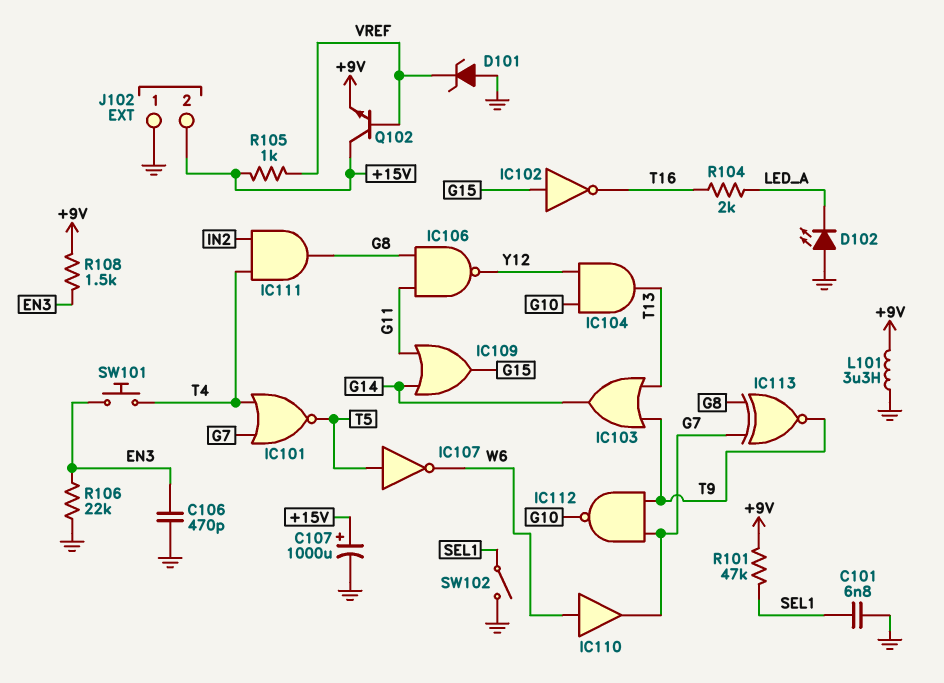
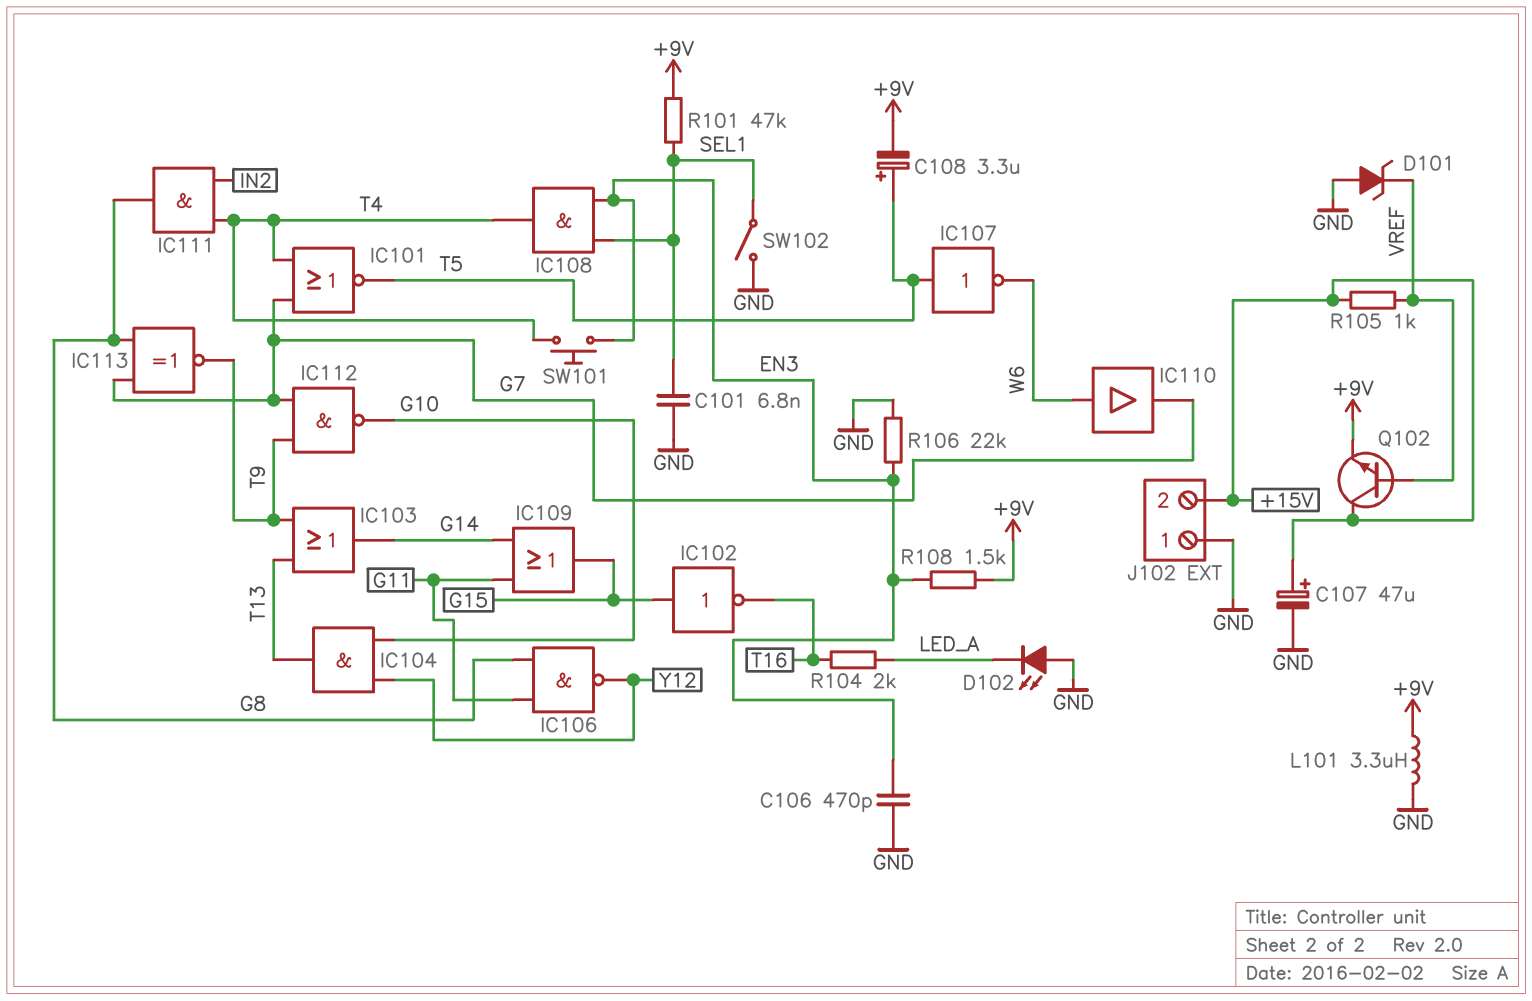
C107: 1000uF (plus +15V, minus GND) -> 47uF (plus +15V, minus GND)
C108: none -> 3.3uF (plus T5, minus +9V)
IC108: none -> AND (in EN3, in SEL1, out T4)

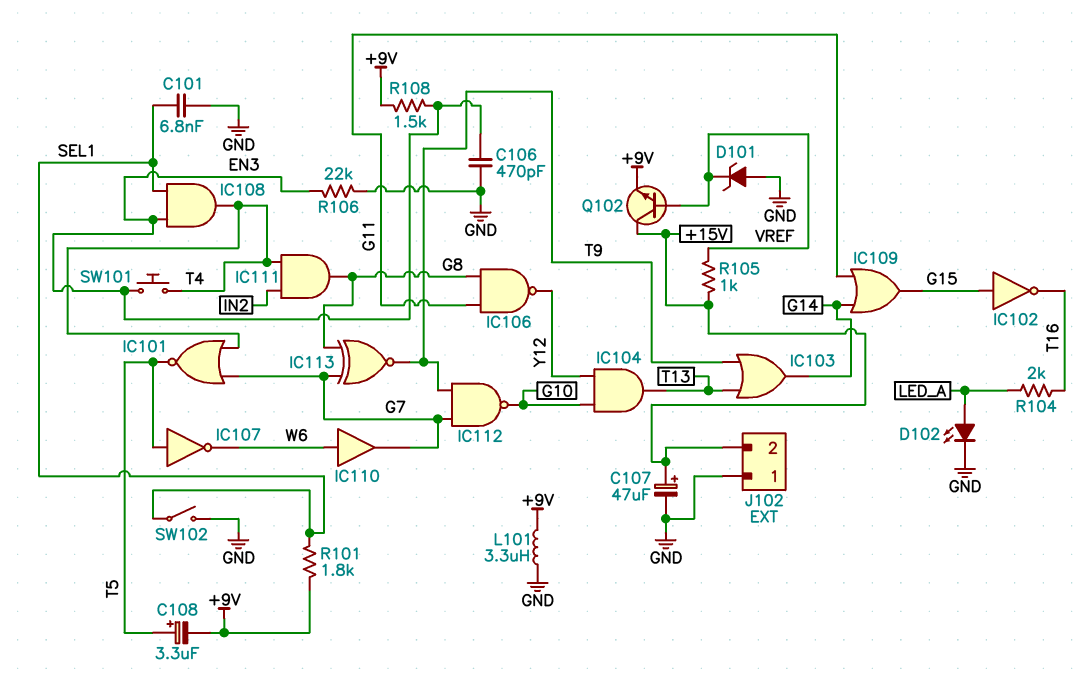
D102: LED (A GND, K LED_A) -> LED (A LED_A, K GND)
R101: 47k (+9V, SEL1) -> 1.8k (+9V, SEL1)

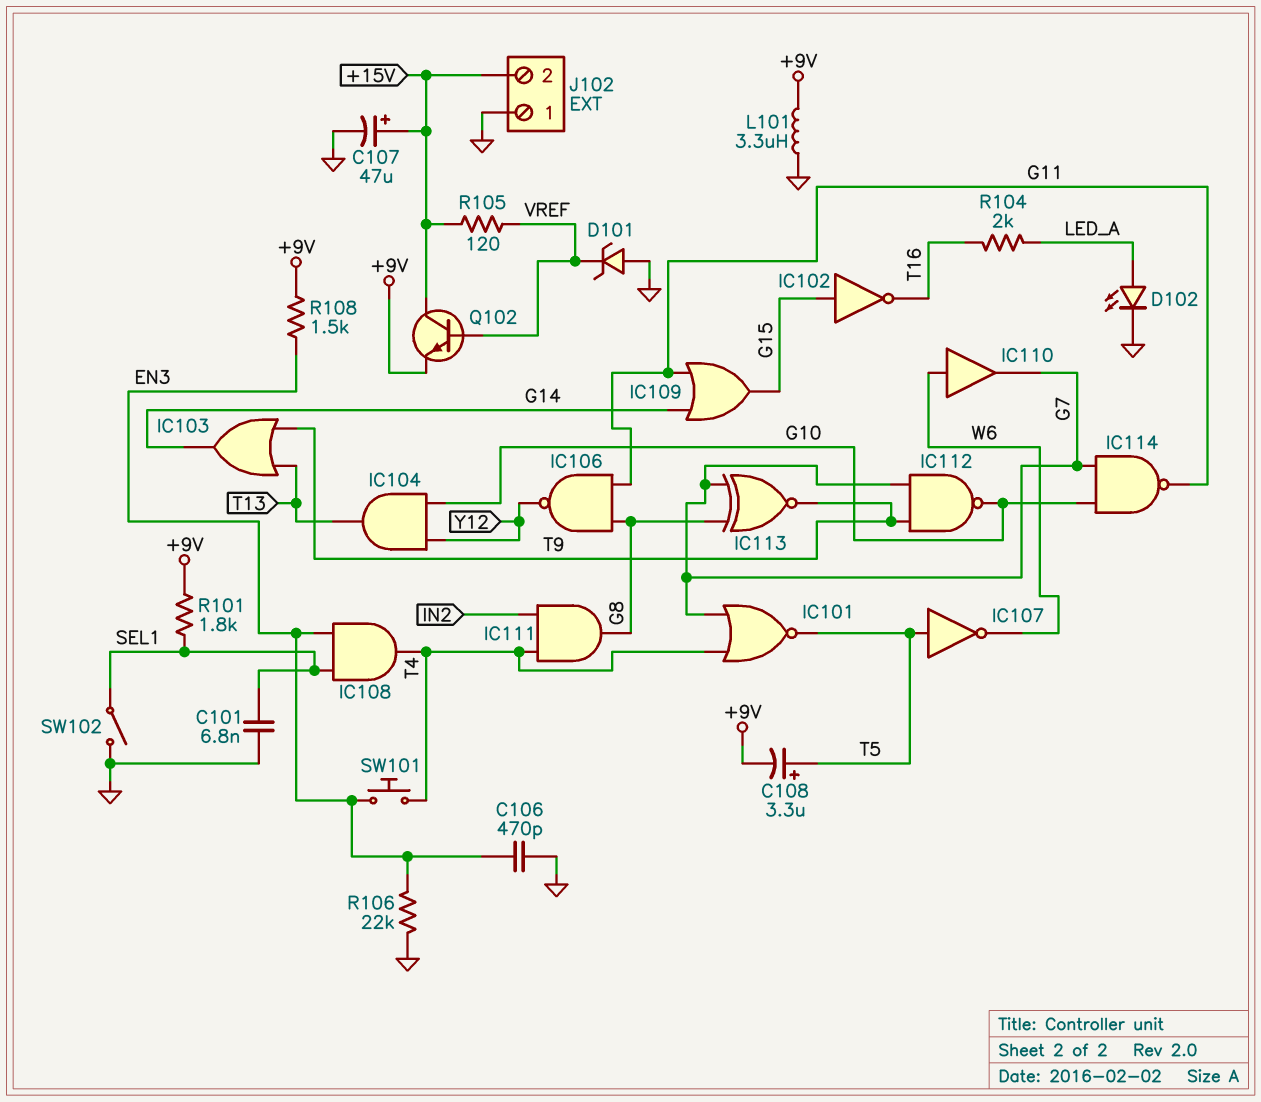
IC114: none -> NAND (in G7, in G10, out G11)
R105: 1k (+15V, VREF) -> 120 (+15V, VREF)

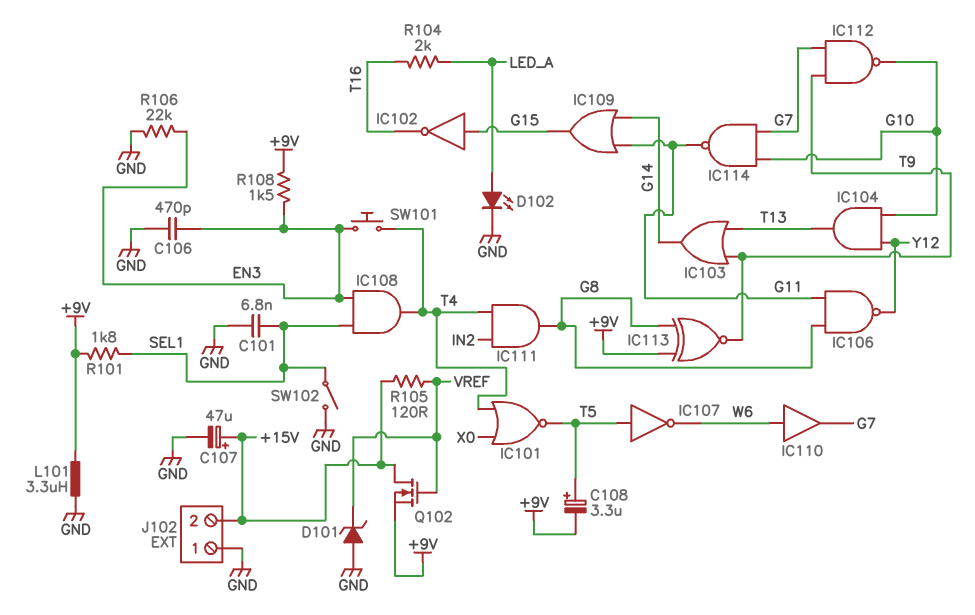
IC101: NOR (in G7, in T4, out T5) -> NOR (in T4, in X0, out T5)
IC113: XNOR (in G7, in G8, out T9) -> XNOR (in +9V, in G8, out T9)
Q102: NPN (B VREF, C +15V, E +9V) -> NMOS (G VREF, D +15V, S +9V)

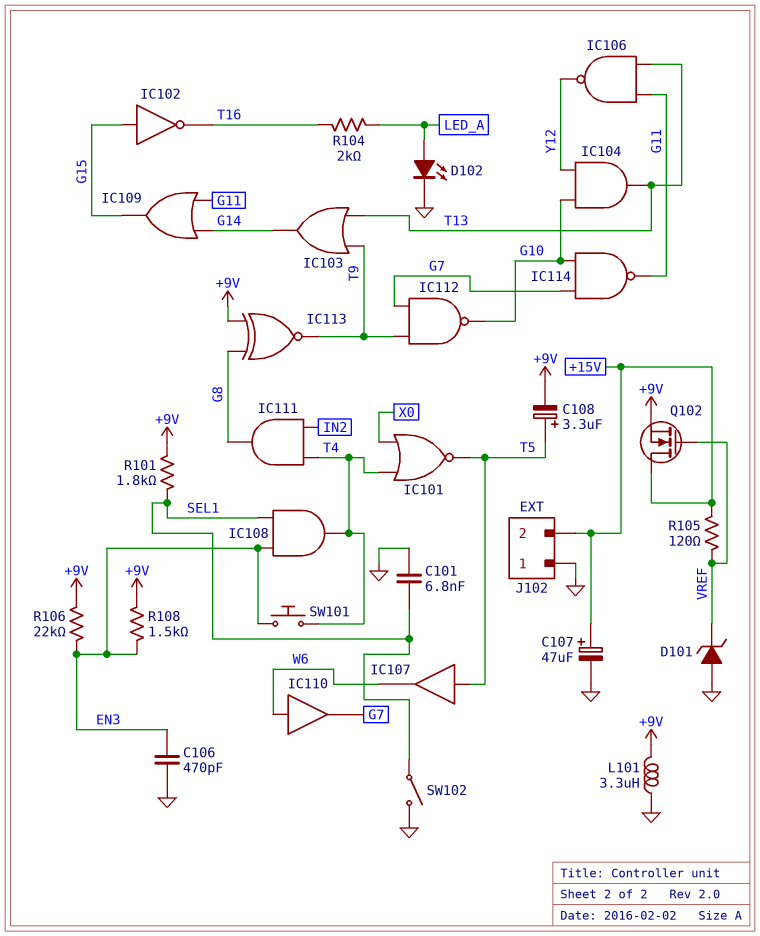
IC106: NAND (in G8, in G11, out Y12) -> NAND (in G11, in T13, out Y12)
IC107: NOT (in T5, out W6) -> buffer (in T5, out W6)
R106: 22k (EN3, GND) -> 22k (+9V, EN3)

